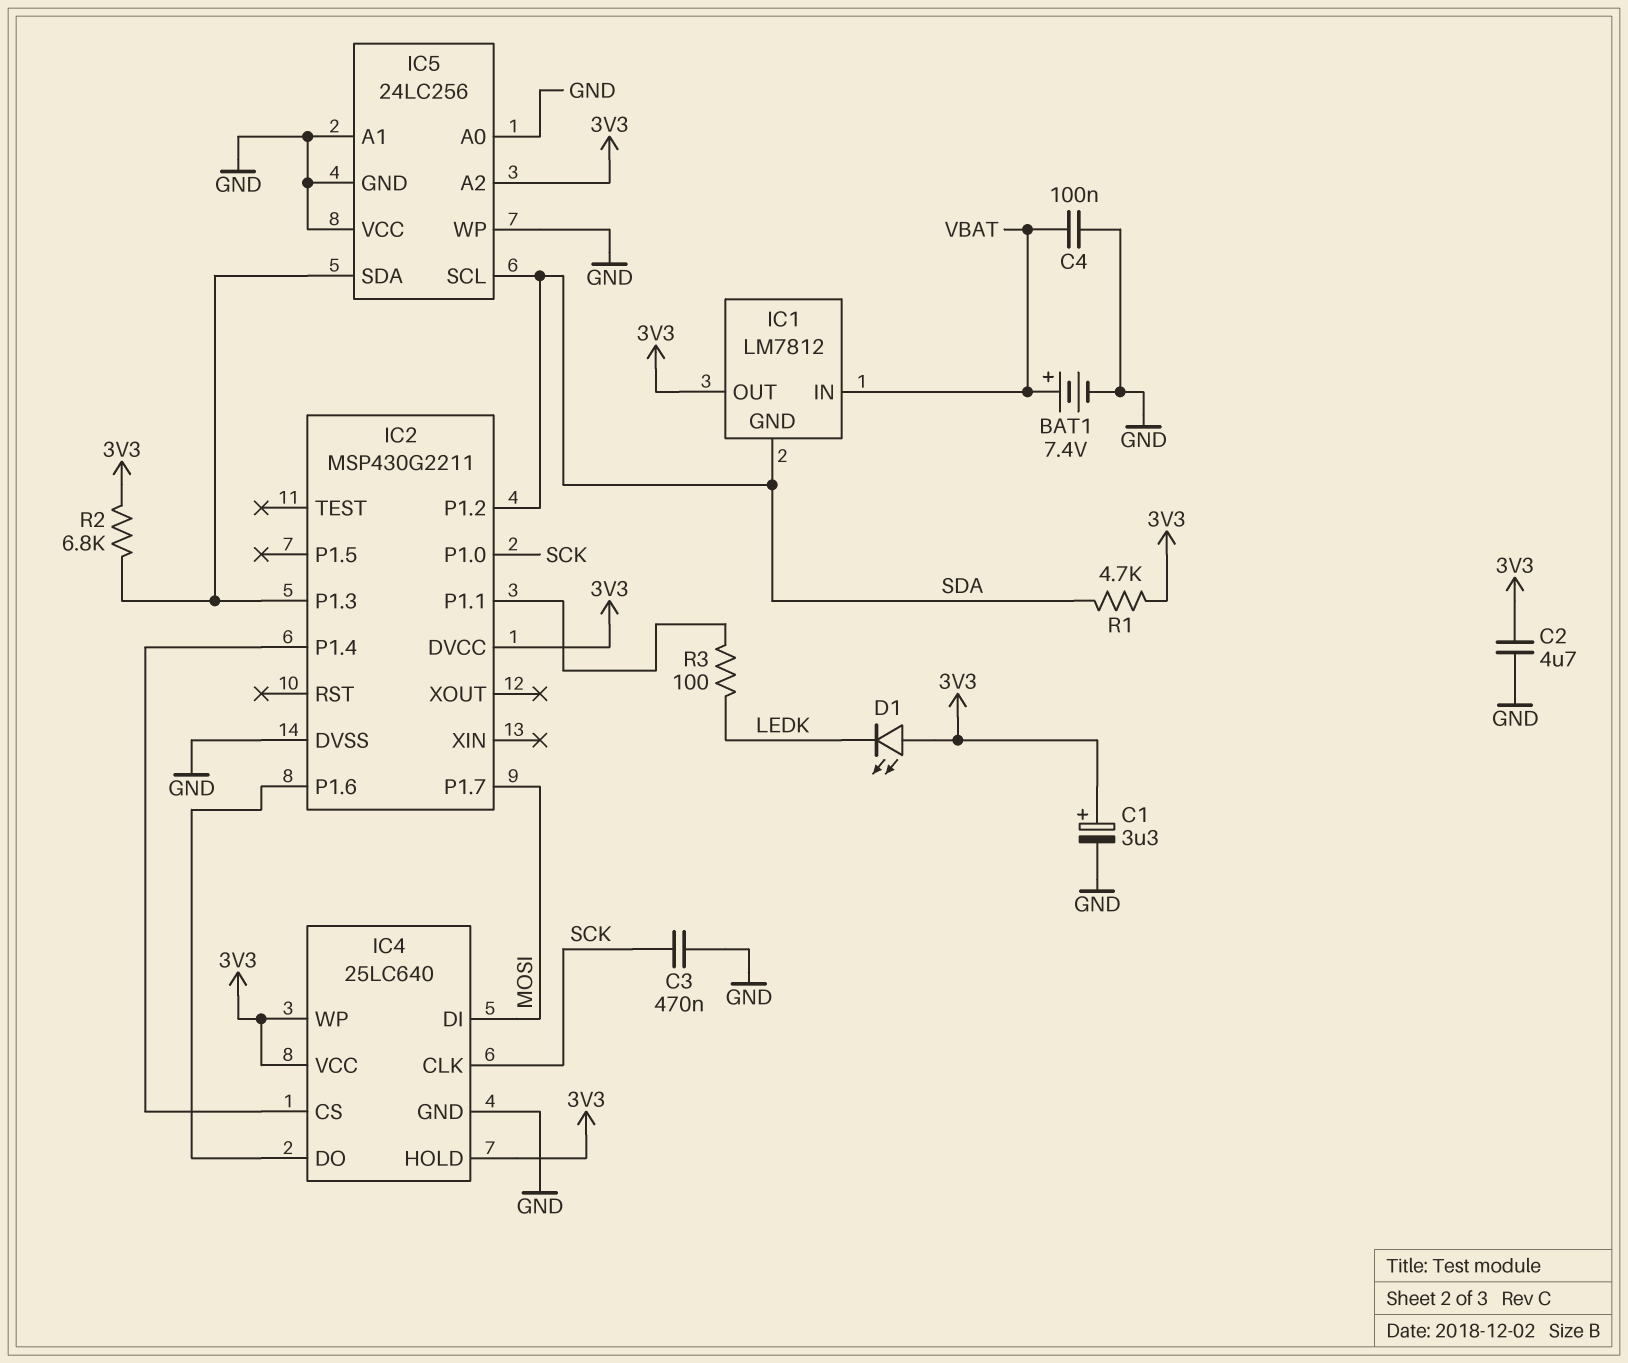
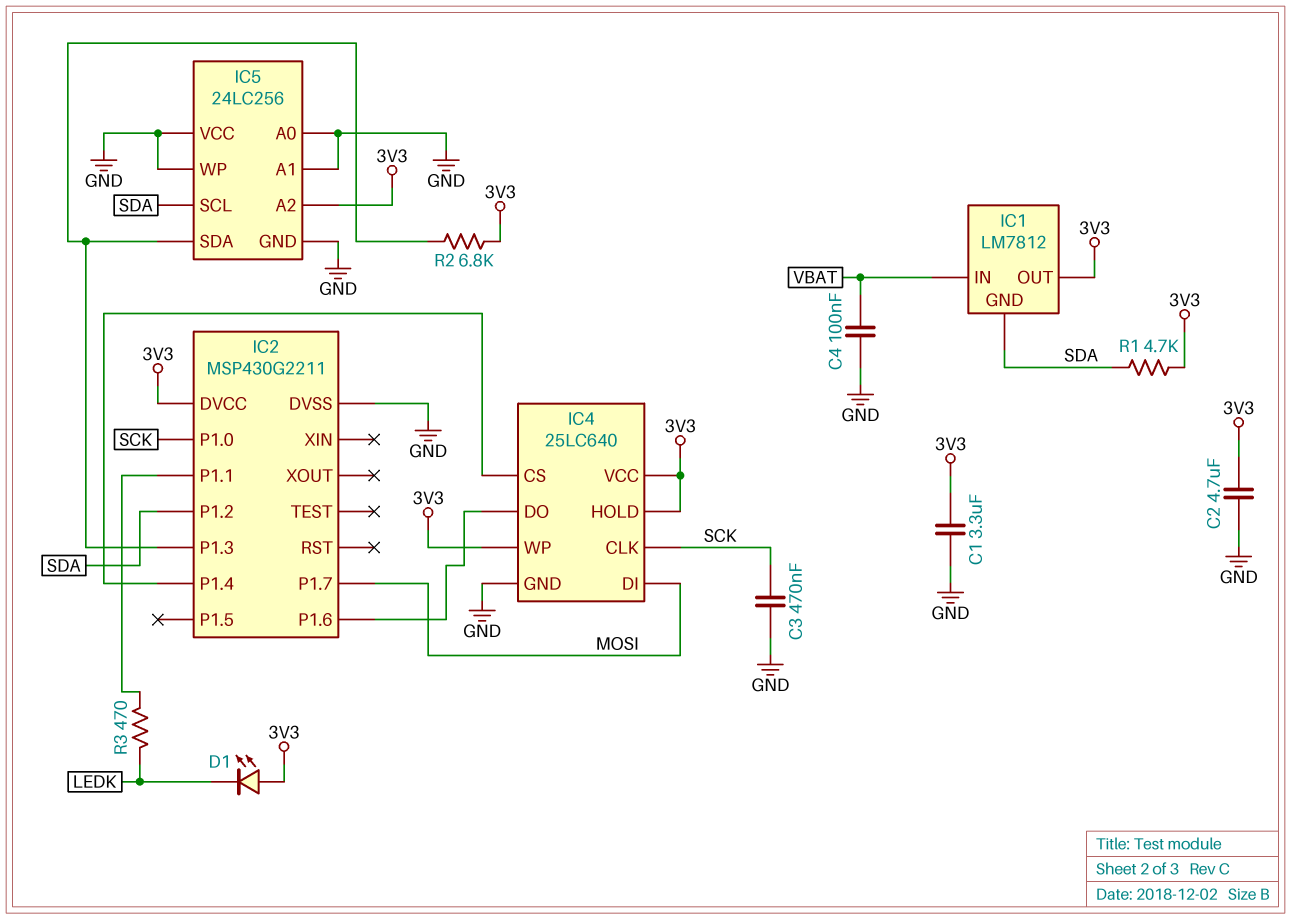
BAT1: 7.4V (plus VBAT, minus GND) -> none
C1: 3.3uF (plus 3V3, minus GND) -> 3.3uF (3V3, GND)
R3: 100 (IC2/P1.1, LEDK) -> 470 (IC2/P1.1, LEDK)

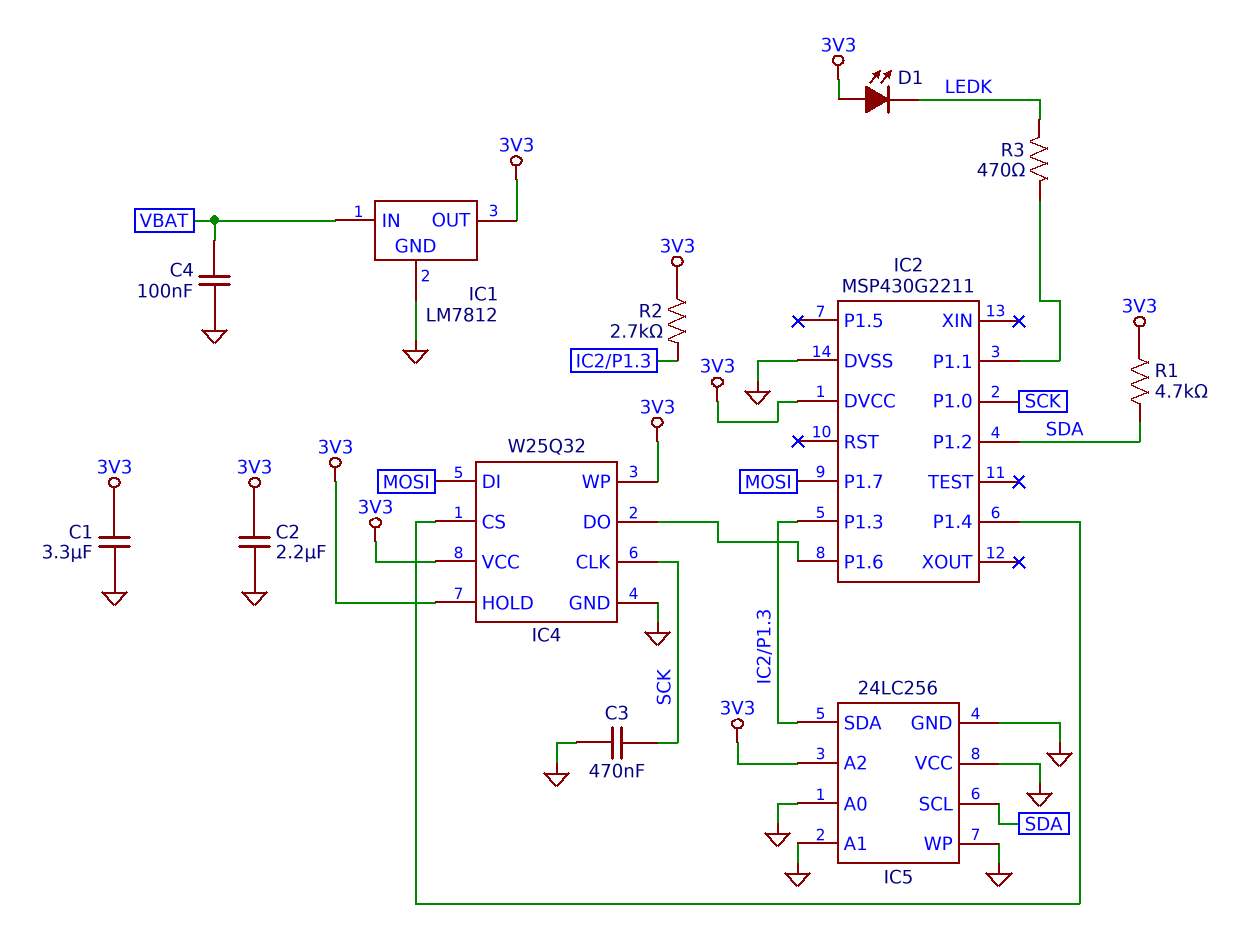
C2: 4.7uF (3V3, GND) -> 2.2uF (3V3, GND)
IC1 pin GND: SDA -> GND
IC4: 25LC640 -> W25Q32
R2: 6.8k (3V3, IC2/P1.3) -> 2.7k (3V3, IC2/P1.3)

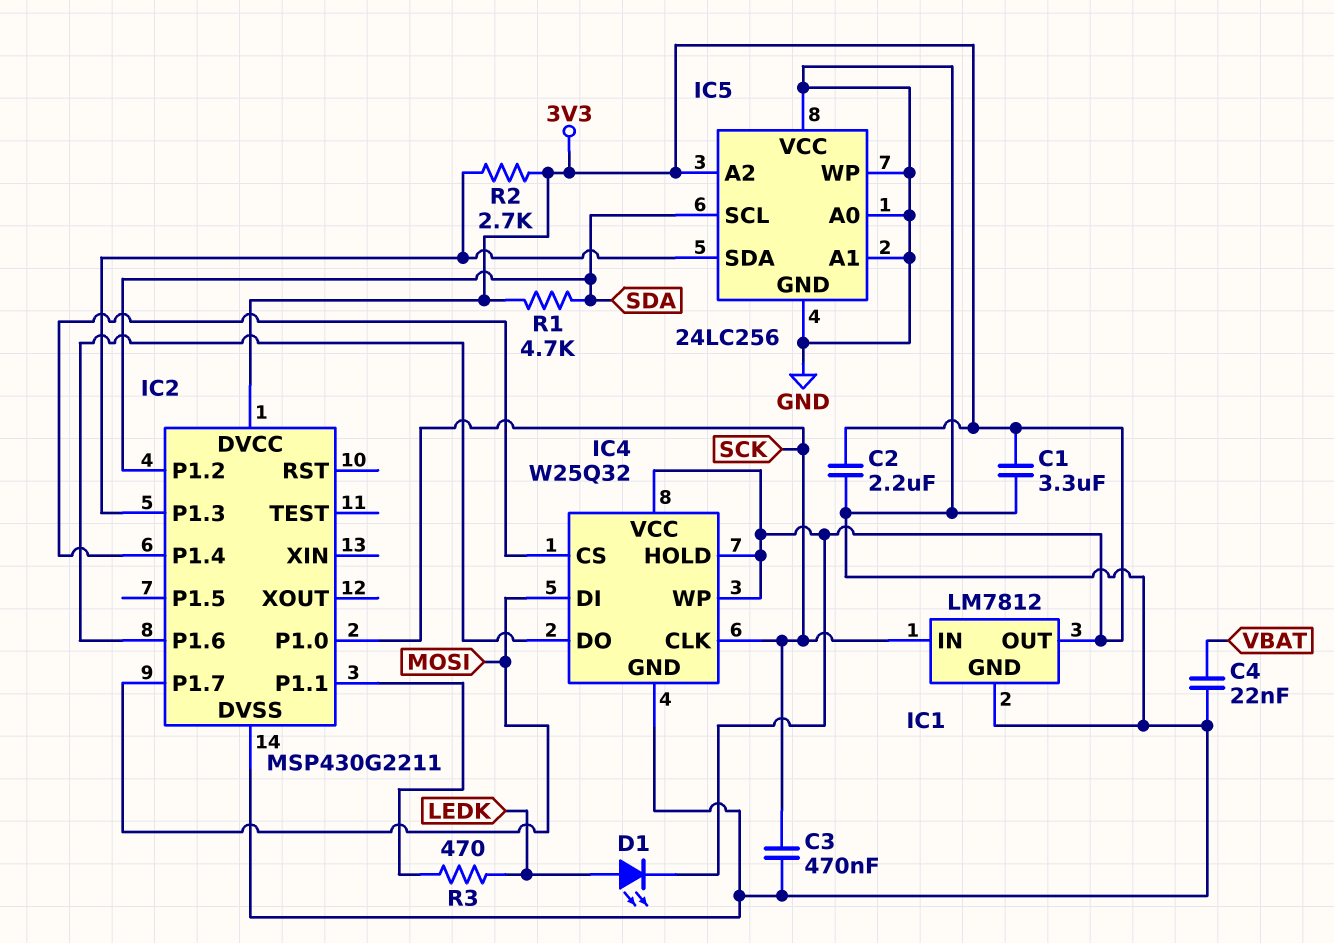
C4: 100nF (GND, VBAT) -> 22nF (GND, VBAT)
D1: LED (A 3V3, K LEDK) -> LED (A LEDK, K 3V3)
IC1 pin IN: VBAT -> SCK

